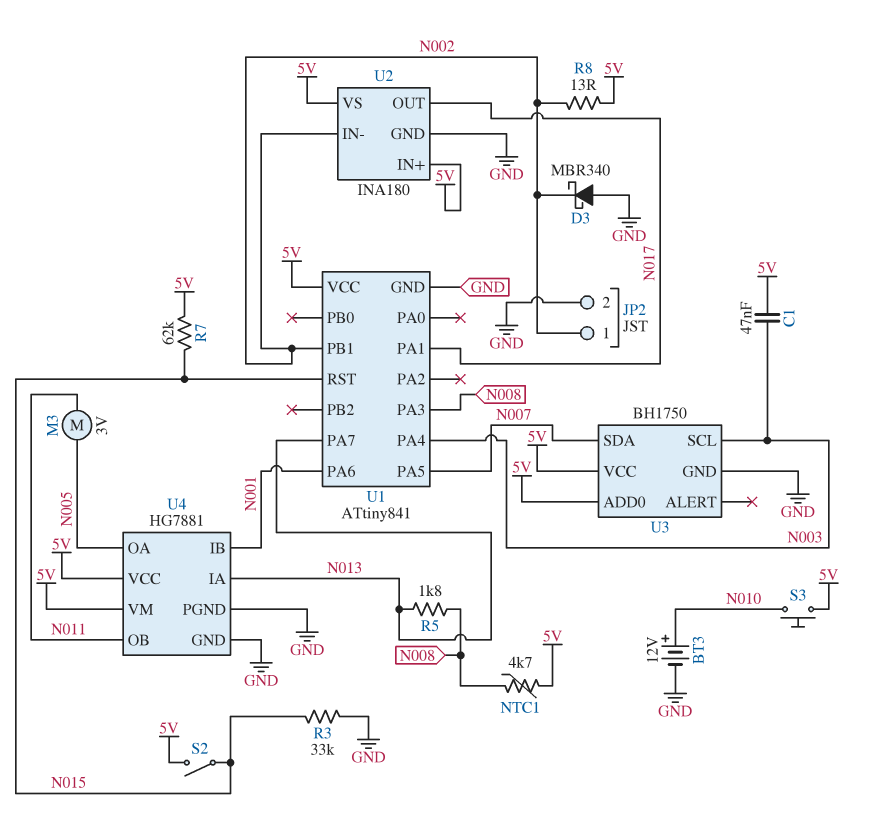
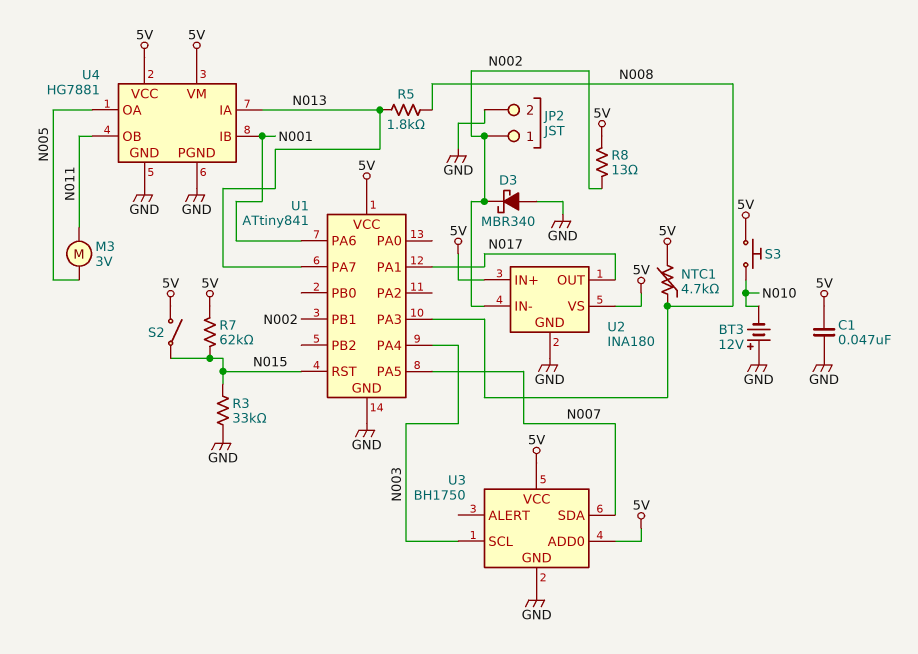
BT3: 12V (plus N010, minus GND) -> 12V (plus GND, minus N010)
C1: 47nF (5V, N003) -> 47nF (5V, GND)

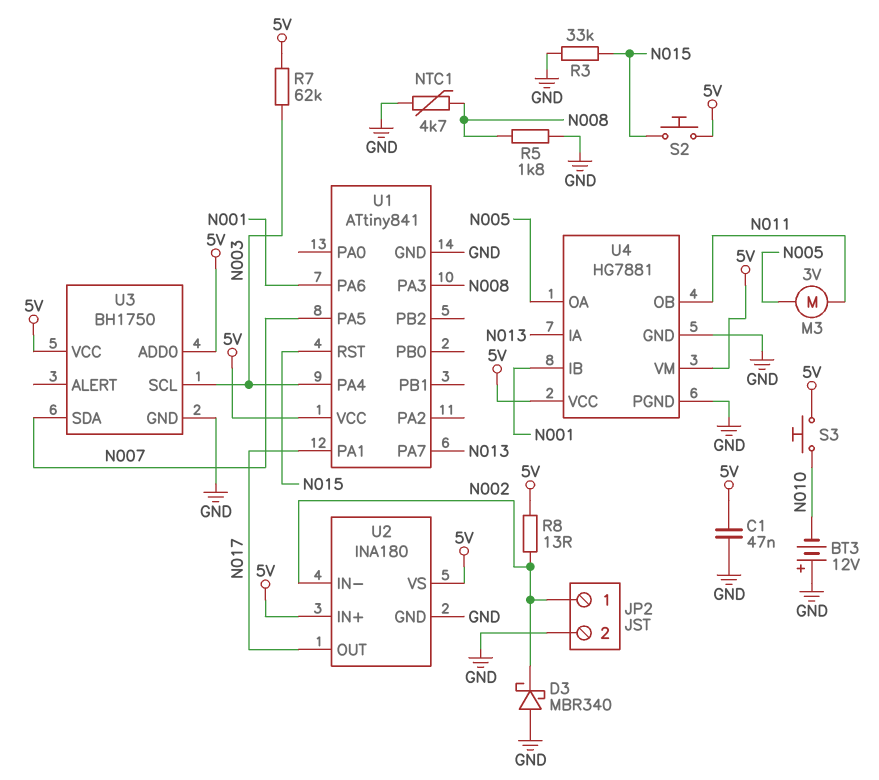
NTC1: 4.7k (5V, N008) -> 4.7k (GND, N008)
R5: 1.8k (N008, N013) -> 1.8k (GND, N008)
R7: 62k (5V, N015) -> 62k (5V, N003)
S2: switch (5V, N015) -> button (5V, N015)
U1 pin PB1: N002 -> none

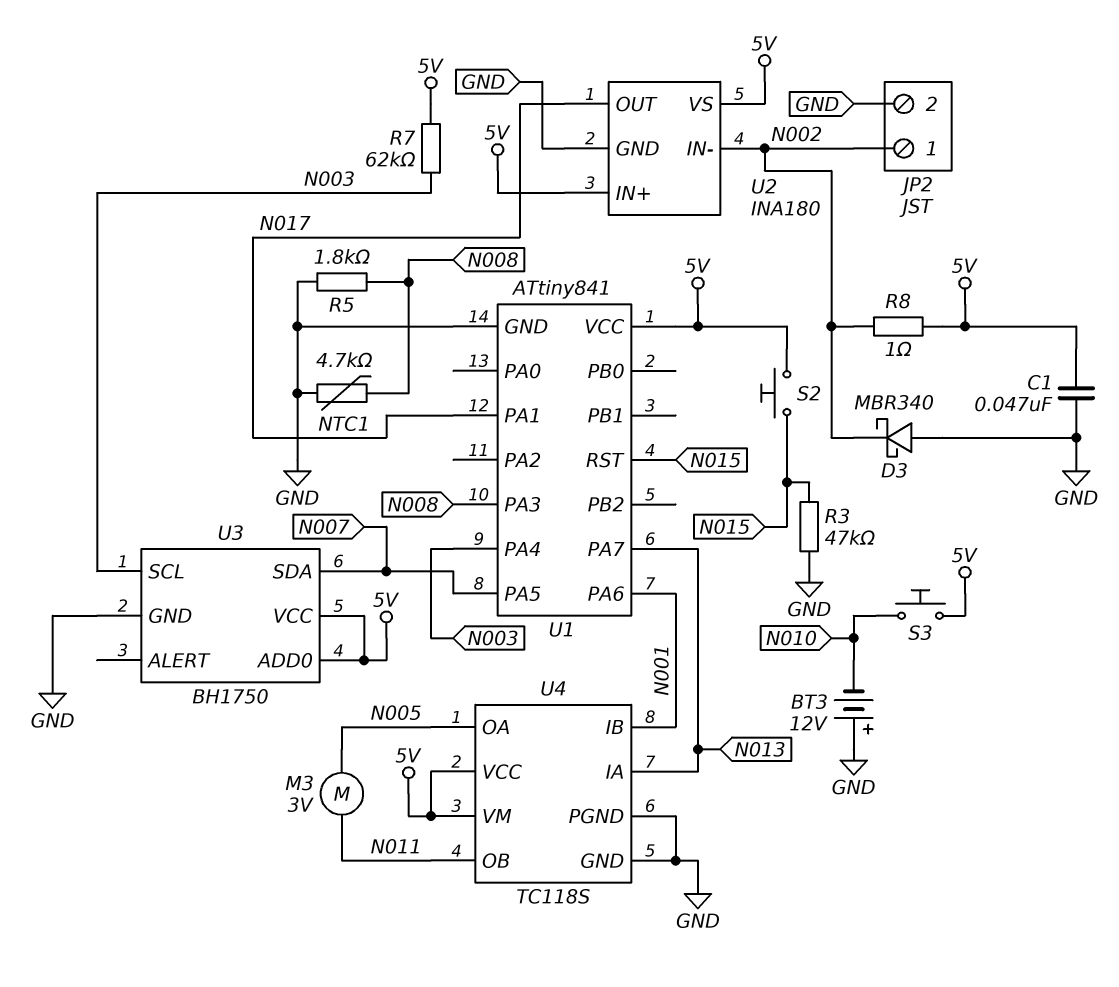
R3: 33k (GND, N015) -> 47k (GND, N015)
R8: 13 (5V, N002) -> 1 (5V, N002)
U4: HG7881 -> TC118S

